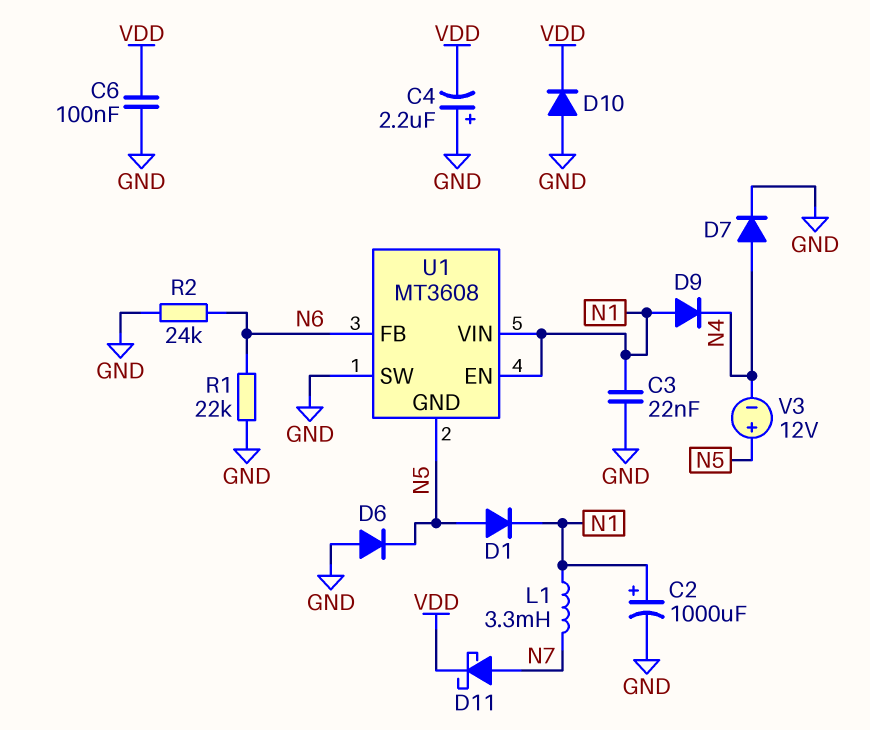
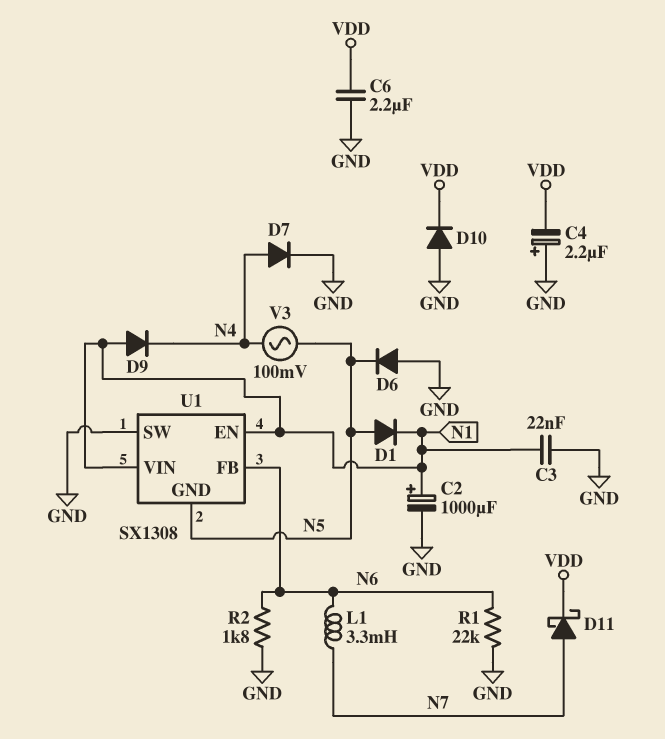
C6: 100nF (GND, VDD) -> 2.2uF (GND, VDD)
L1: 3.3mH (N1, N7) -> 3.3mH (N6, N7)
R2: 24k (GND, N6) -> 1.8k (GND, N6)
U1: MT3608 -> SX1308
V3: 12V (plus N5, minus N4) -> AC 100mV (N4, N5)

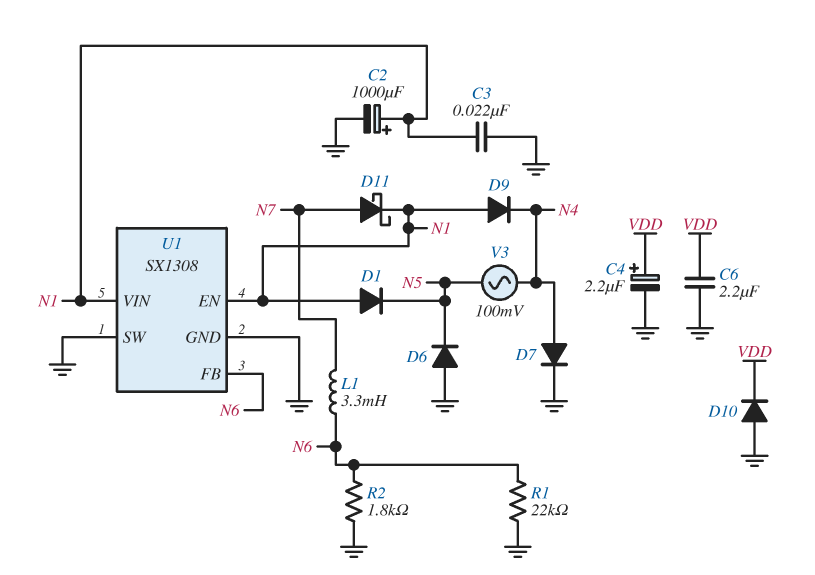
C4: 2.2uF (plus GND, minus VDD) -> 2.2uF (plus VDD, minus GND)
D1: diode (A N5, K N1) -> diode (A N1, K N5)
D11: schottky (A N7, K VDD) -> schottky (A N7, K N1)
U1 pin GND: N5 -> GND

